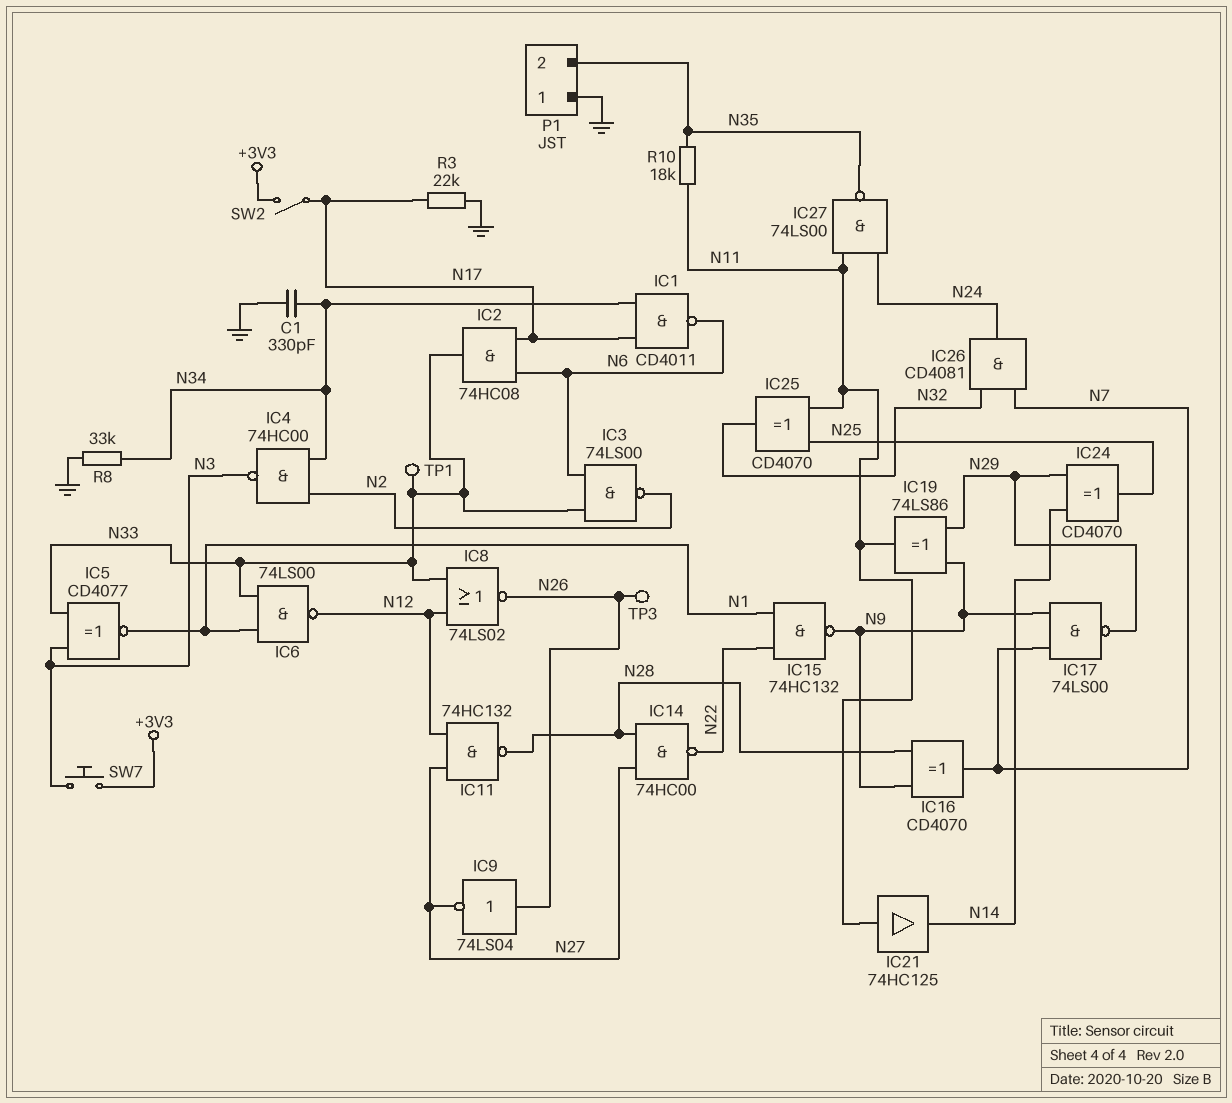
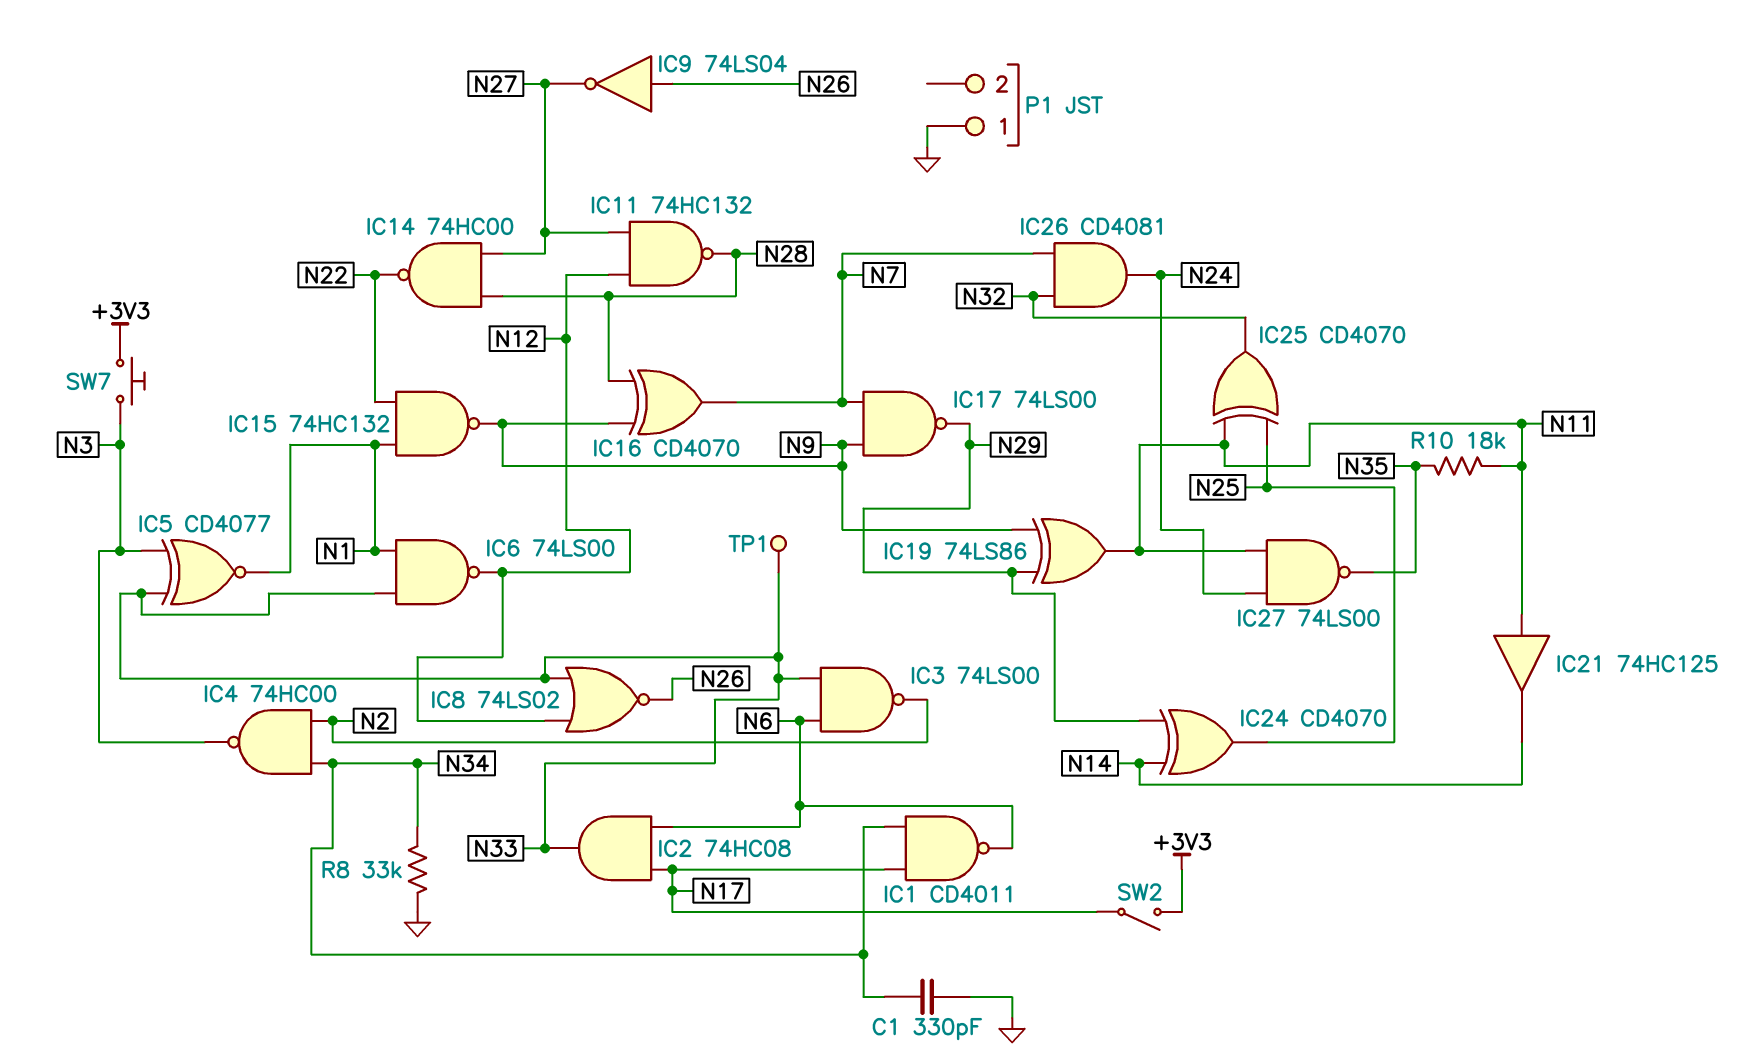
P1 pin 2: N35 -> none
R3: 22k (GND, N17) -> none
TP3: test point (N26) -> none

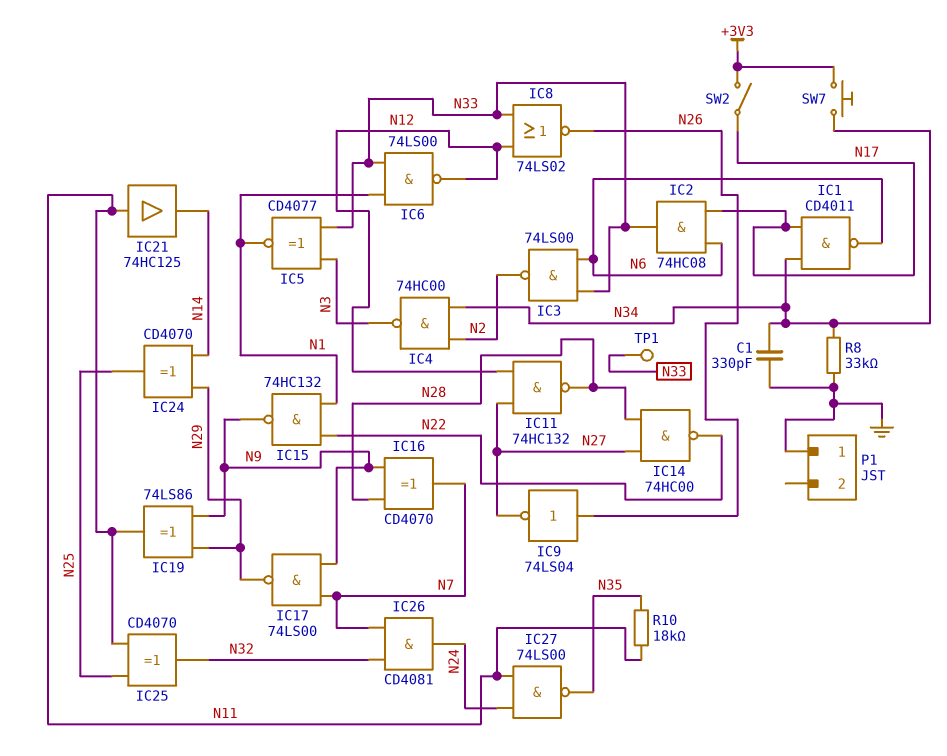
SW7: button (+3V3, N3) -> button (+3V3, N34)

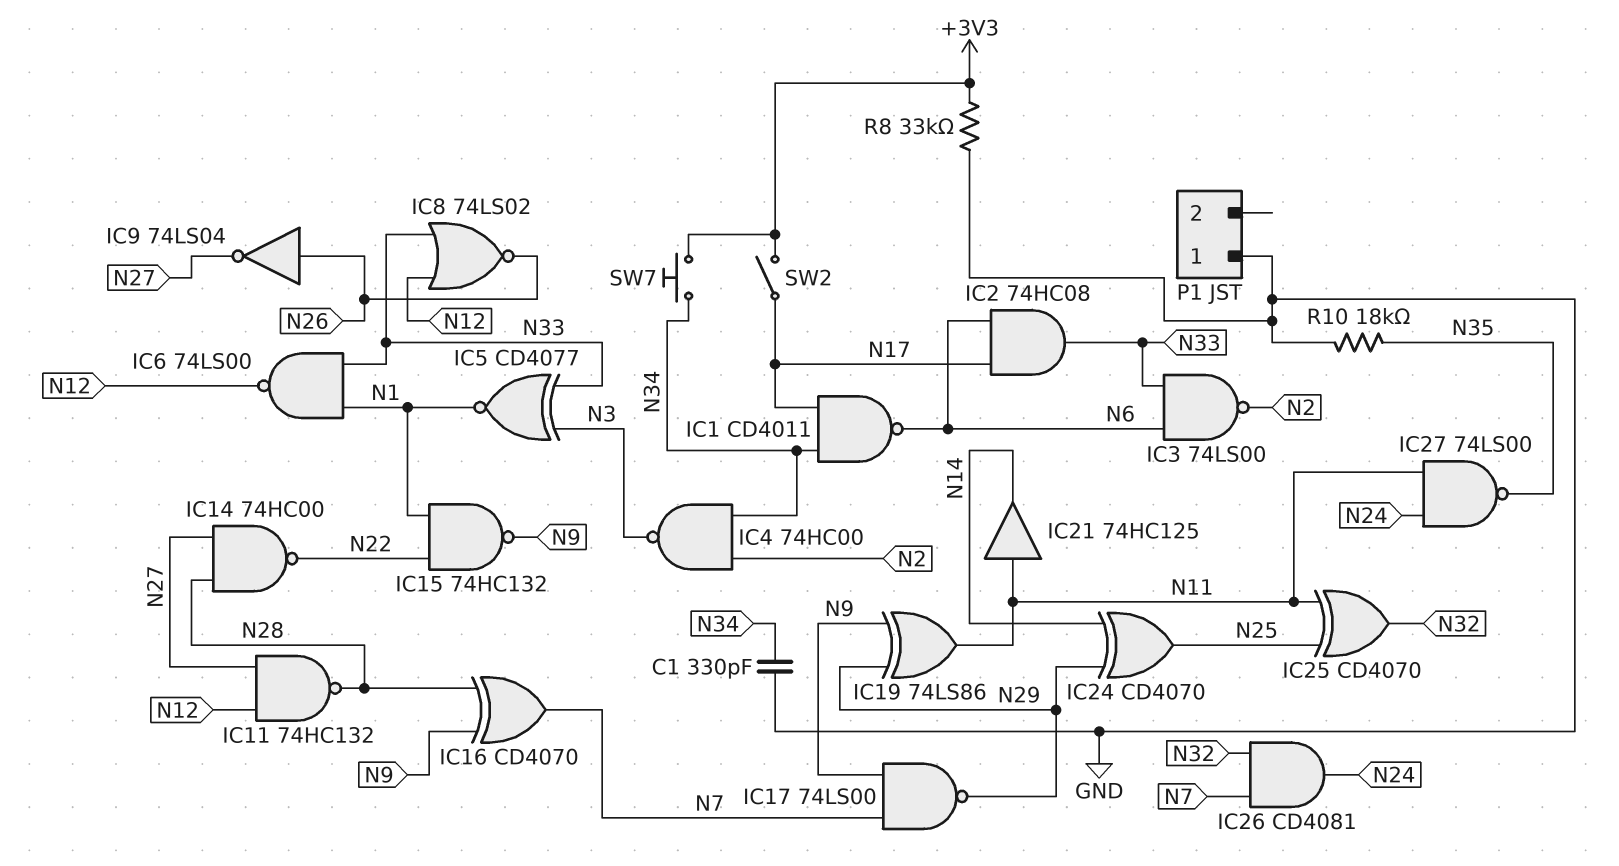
R8: 33k (GND, N34) -> 33k (+3V3, GND)
R10: 18k (N11, N35) -> 18k (GND, N35)
TP1: test point (N33) -> none

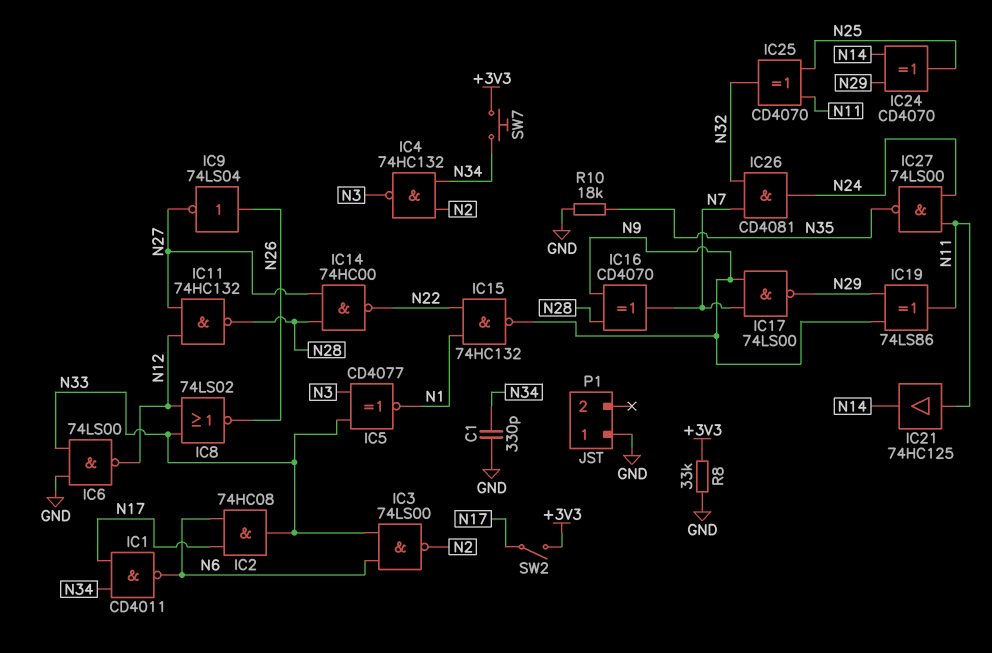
IC4: NAND 74HC00 (in N2, in N34, out N3) -> NAND 74HC132 (in N2, in N34, out N3)
IC6: NAND 74LS00 (in N1, in N33, out N12) -> NAND 74LS00 (in GND, in N33, out N12)

